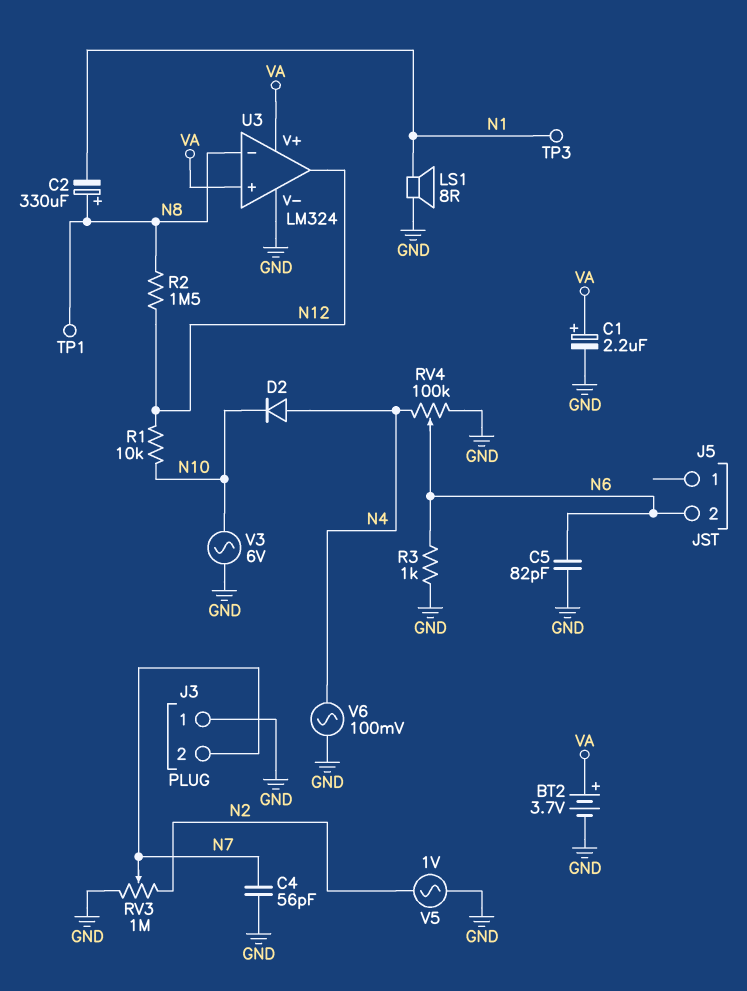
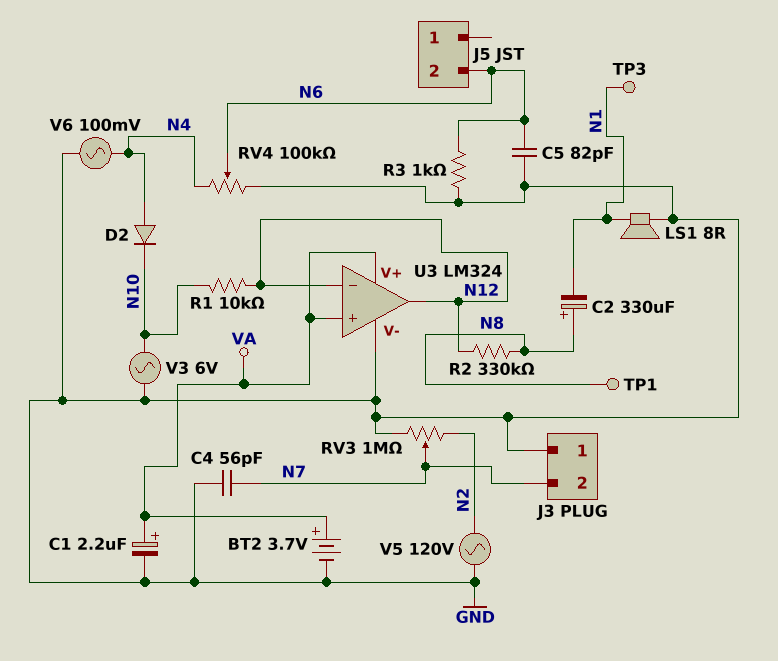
R2: 1.5M (N8, N12) -> 330k (N8, N12)
U3 pin in-: N8 -> N12
V5: AC 1V (GND, N2) -> AC 120V (GND, N2)

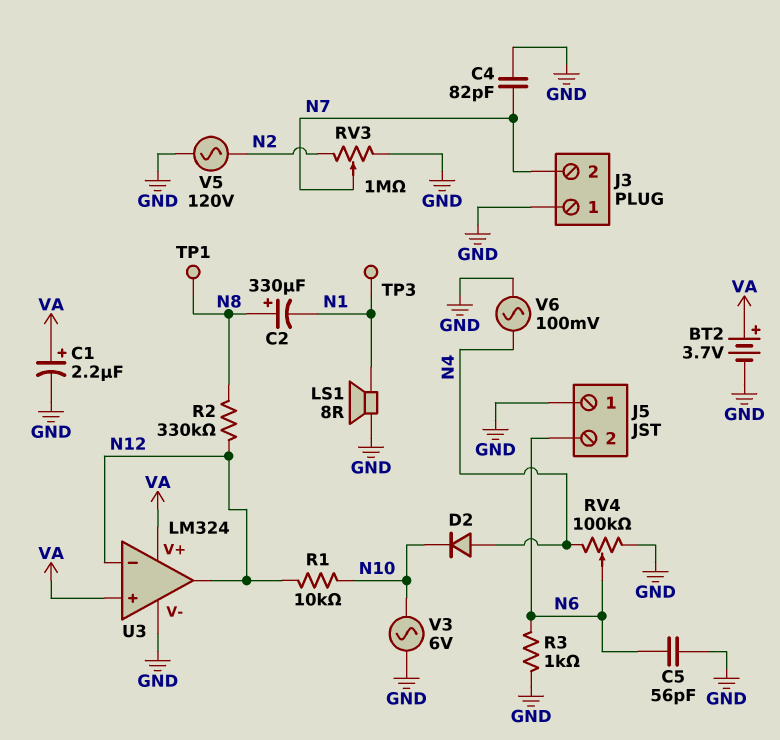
C4: 56pF (GND, N7) -> 82pF (GND, N7)
C5: 82pF (GND, N6) -> 56pF (GND, N6)
J5 pin 1: none -> GND

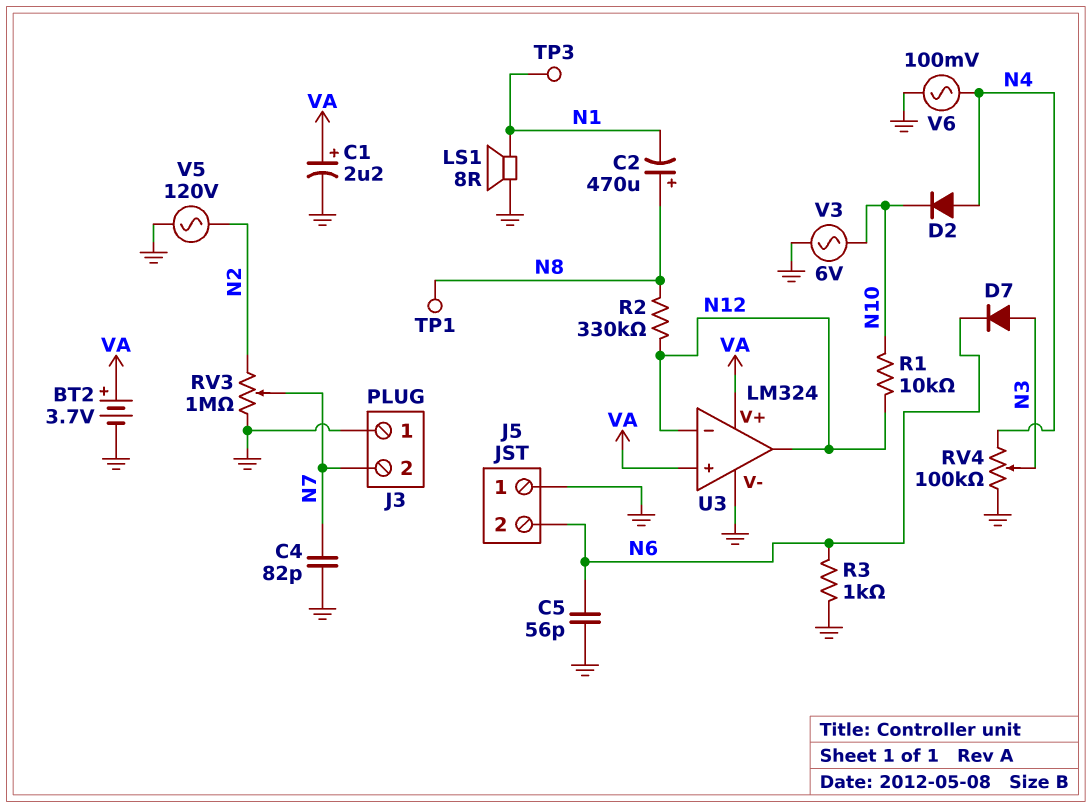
C2: 330uF (plus N8, minus N1) -> 470uF (plus N8, minus N1)
D7: none -> diode (A N3, K N6)
RV4: 100k (GND, N4, wiper N6) -> 100k (GND, N4, wiper N3)

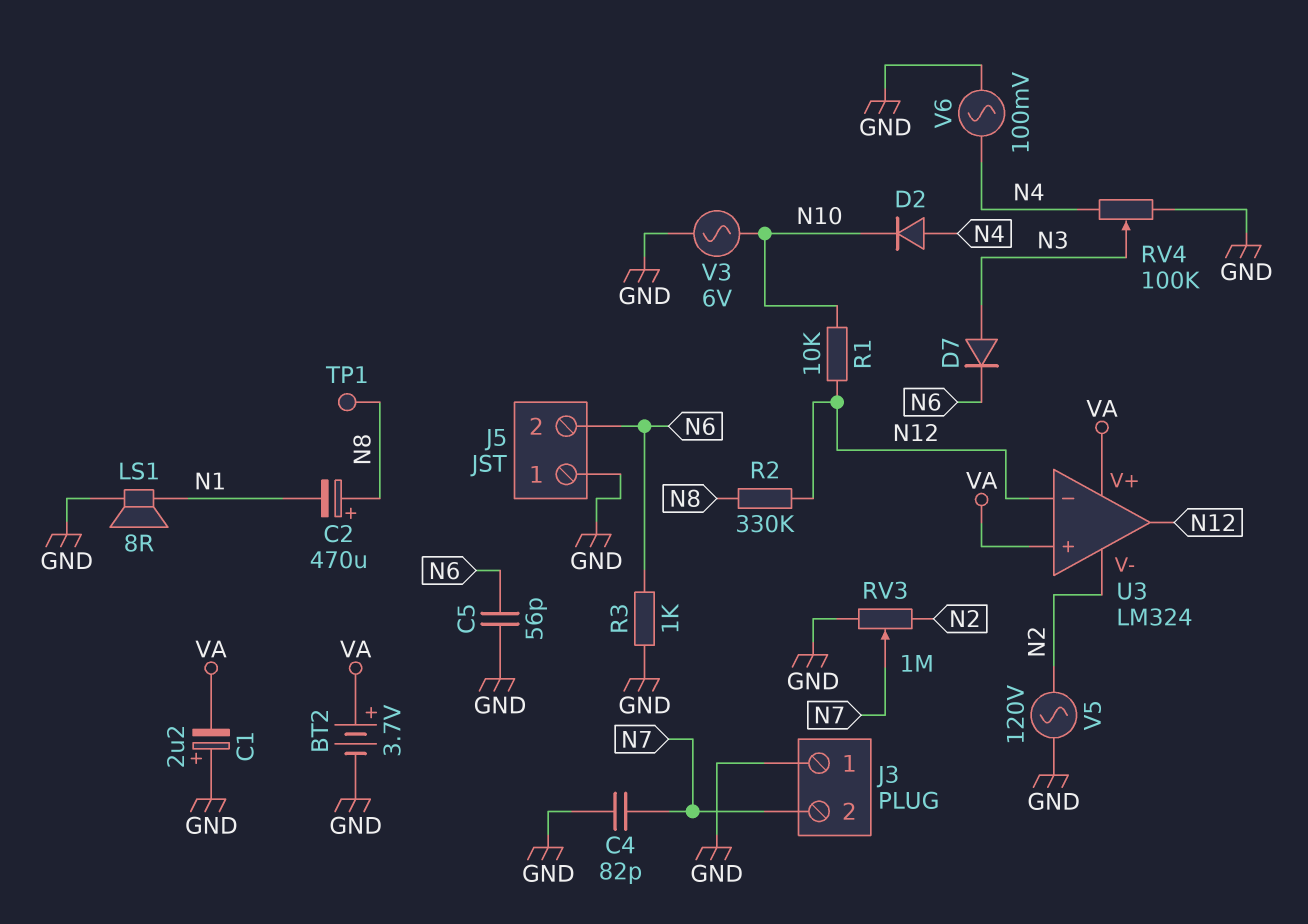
C1: 2.2uF (plus VA, minus GND) -> 2.2uF (plus GND, minus VA)
TP3: test point (N1) -> none
U3 pin V-: GND -> N2

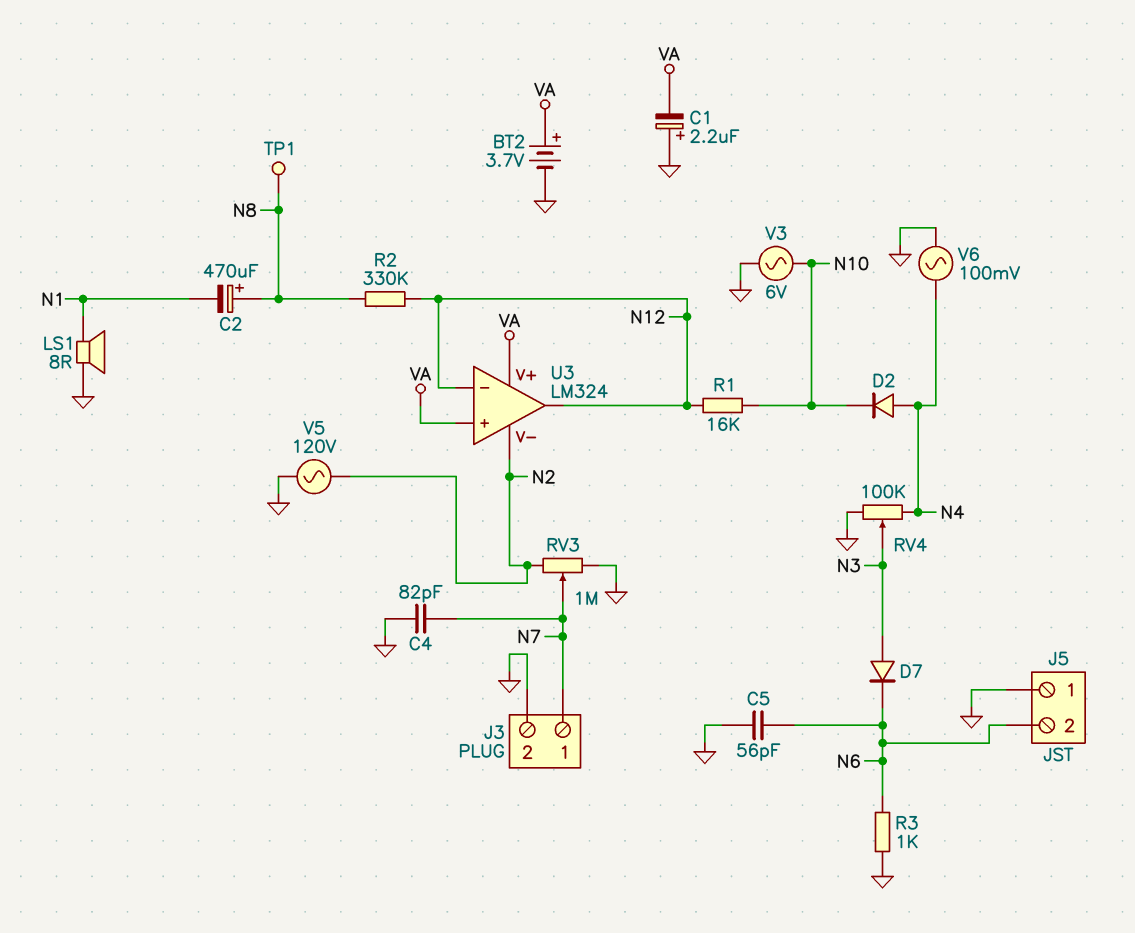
J3 pin 1: GND -> N7
J3 pin 2: N7 -> GND
R1: 10k (N10, N12) -> 16k (N10, N12)

